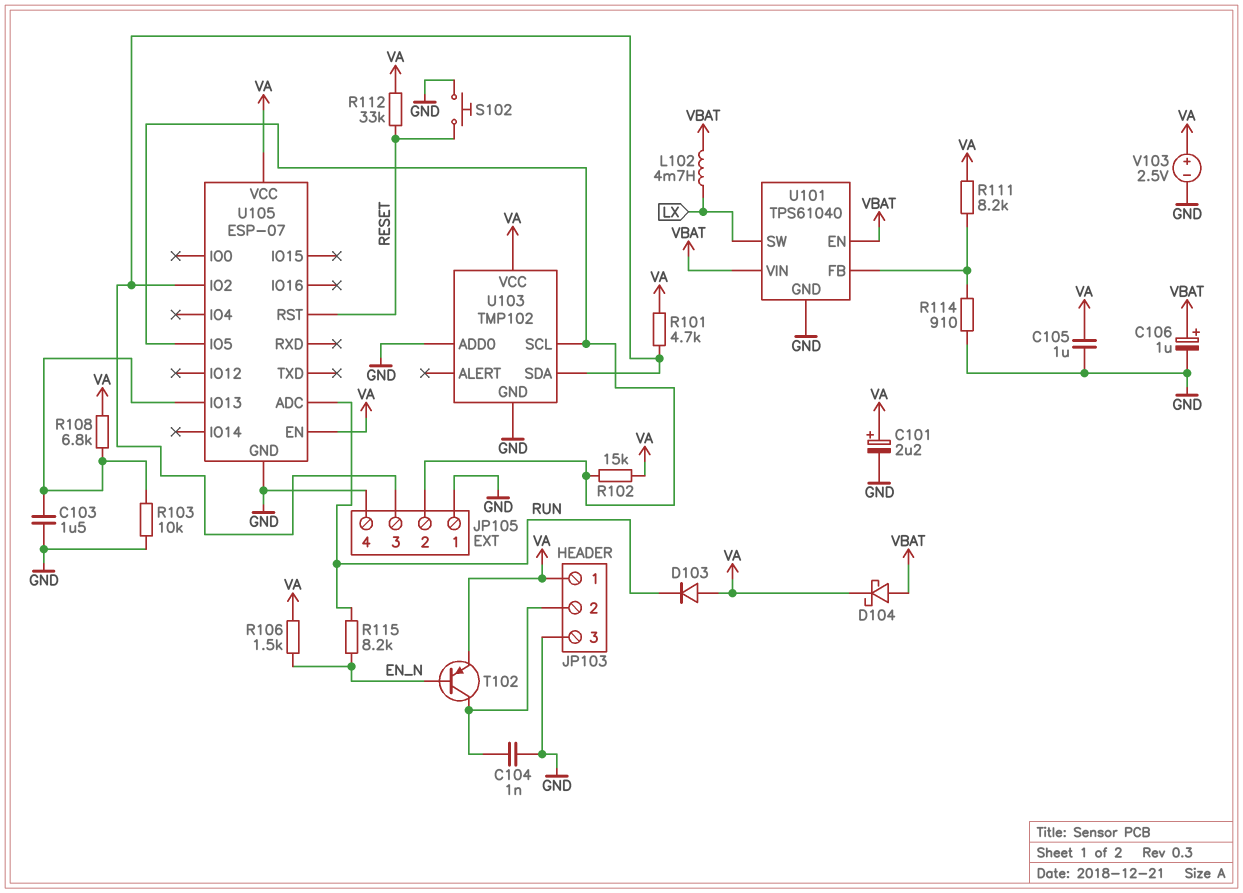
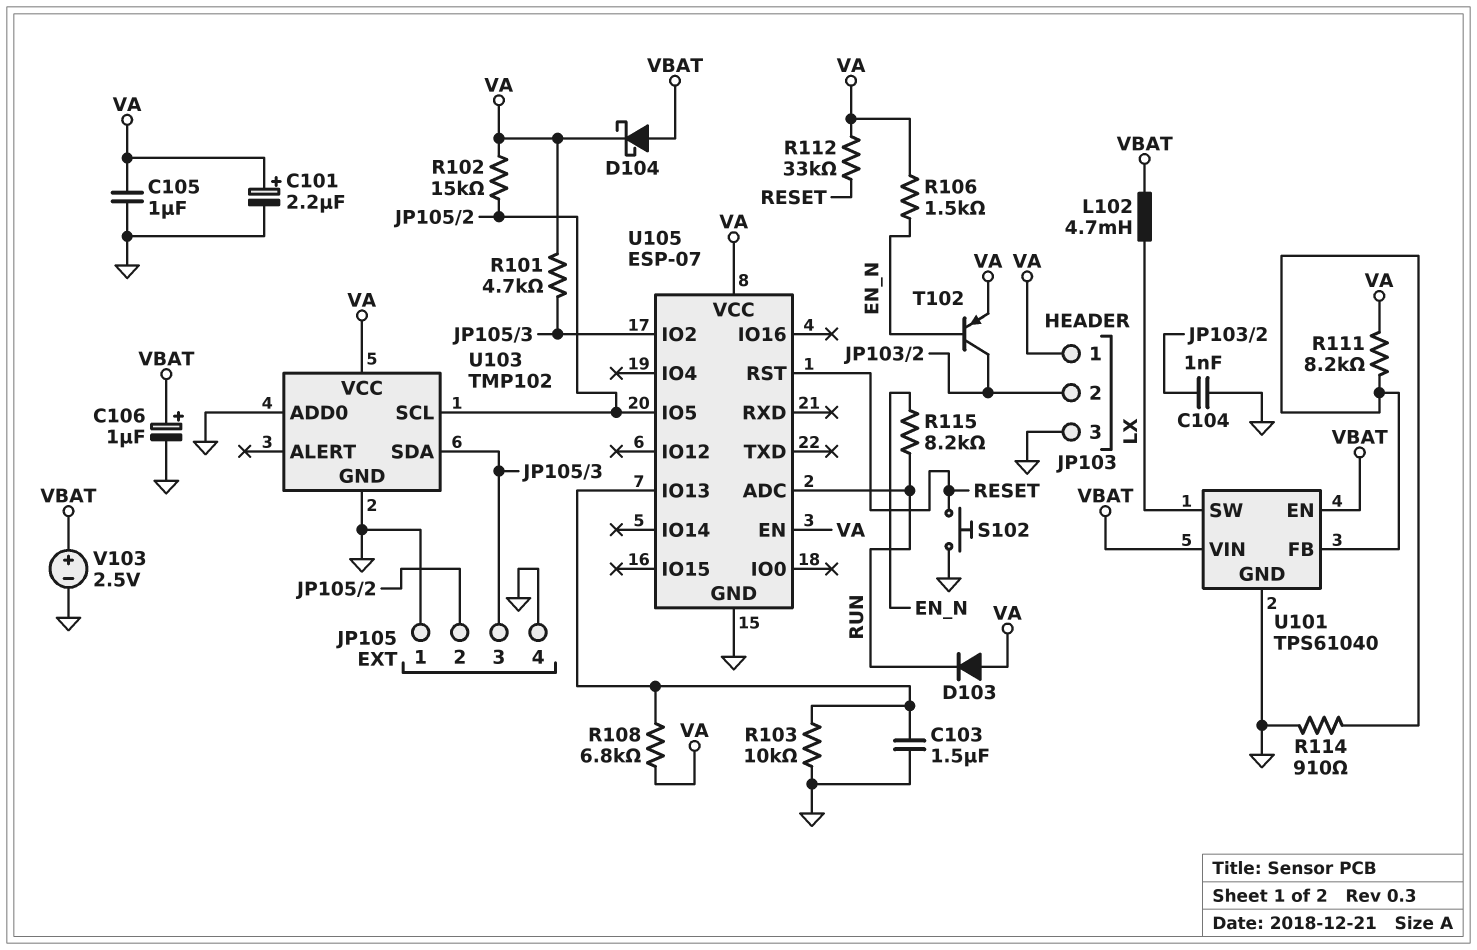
V103: 2.5V (plus VA, minus GND) -> 2.5V (plus VBAT, minus GND)

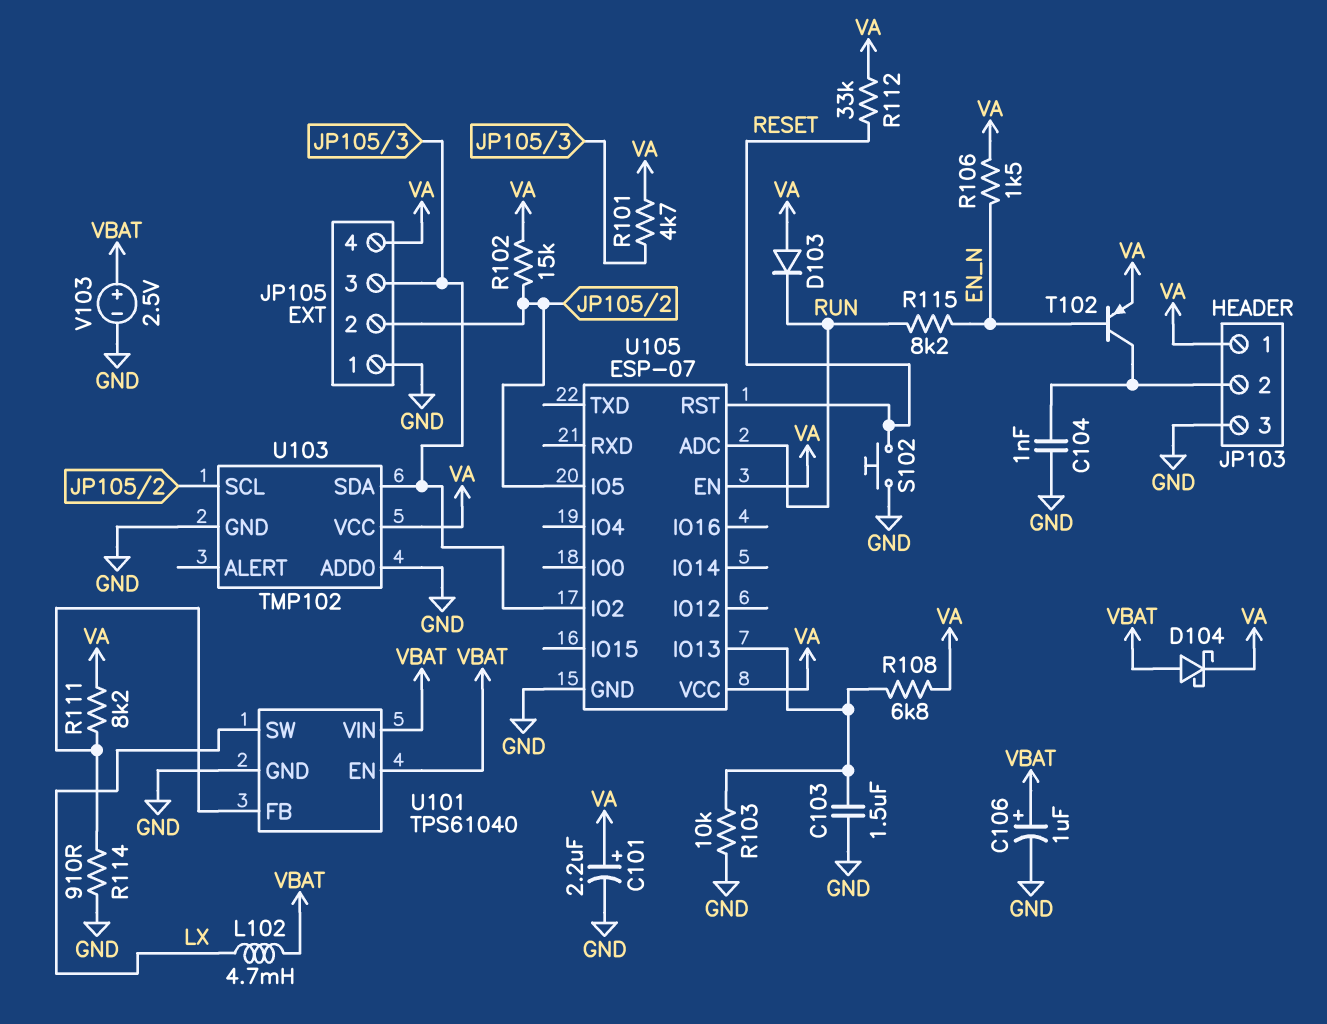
C105: 1uF (GND, VA) -> none
JP105 pin 4: GND -> VA

